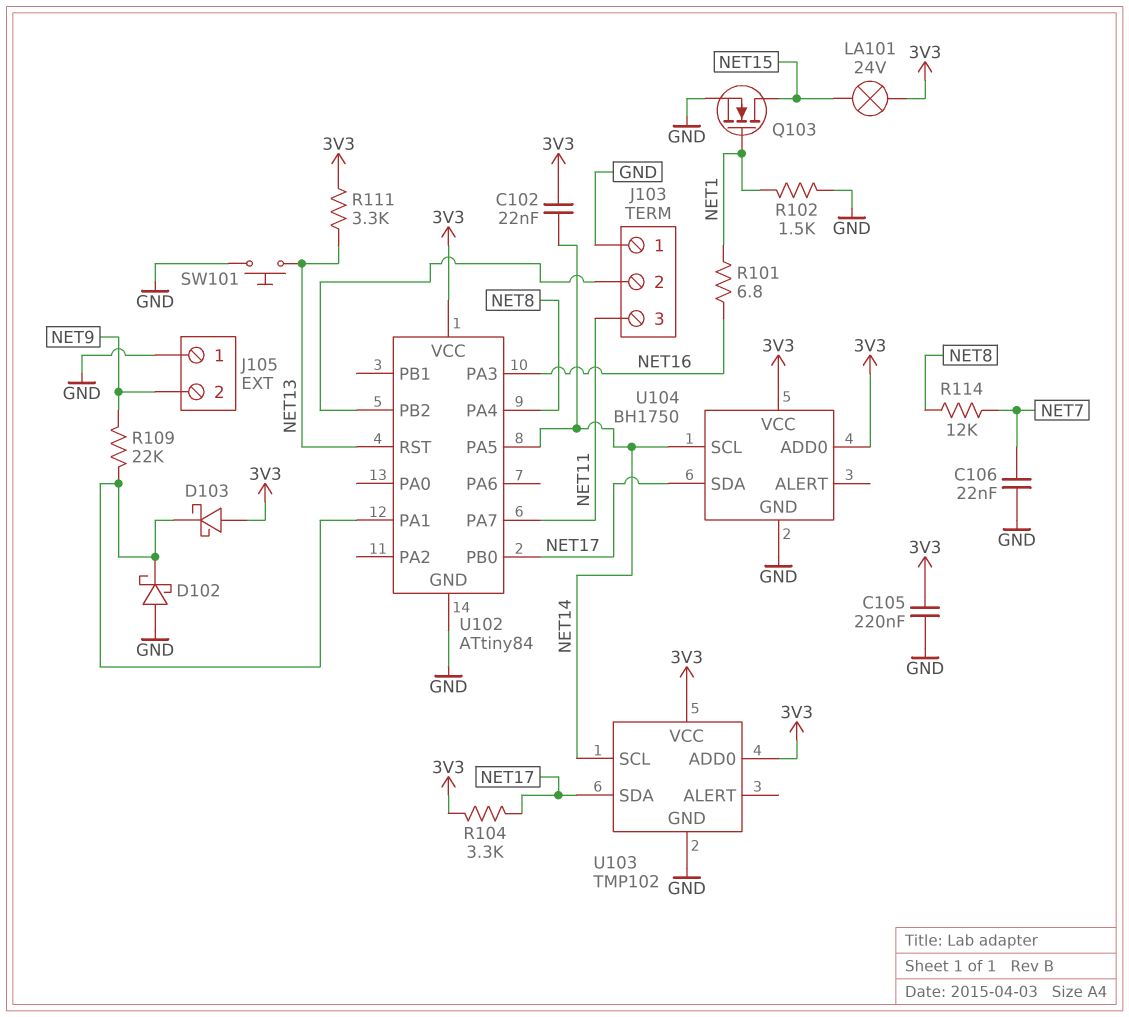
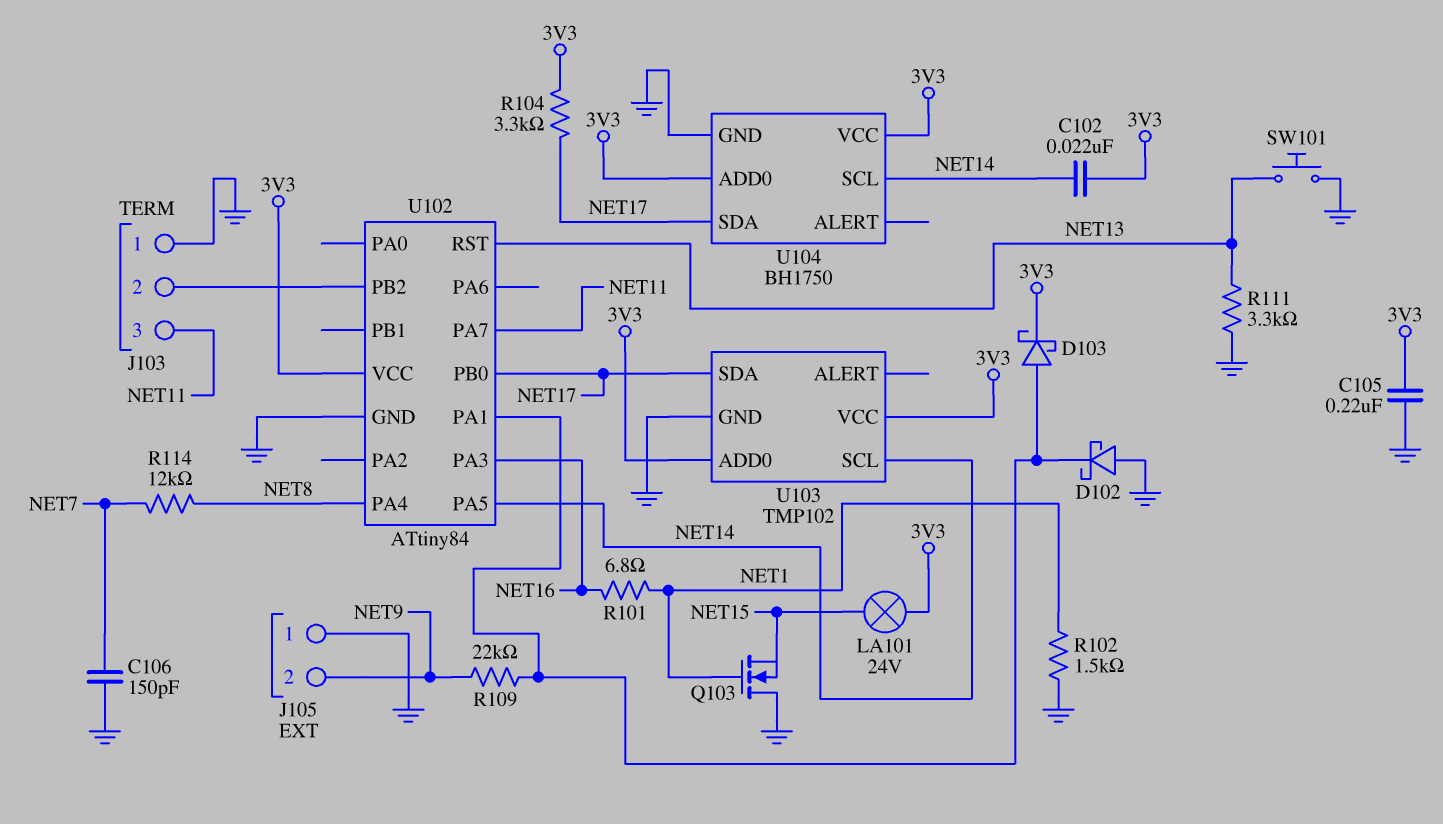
C106: 22nF (GND, NET7) -> 150pF (GND, NET7)
D103: schottky (A 3V3, K U102/PA1) -> schottky (A U102/PA1, K 3V3)
Q103: NMOS (G NET1, D NET15, S GND) -> NMOS (G NET1, D GND, S NET15)
R111: 3.3k (3V3, NET13) -> 3.3k (GND, NET13)

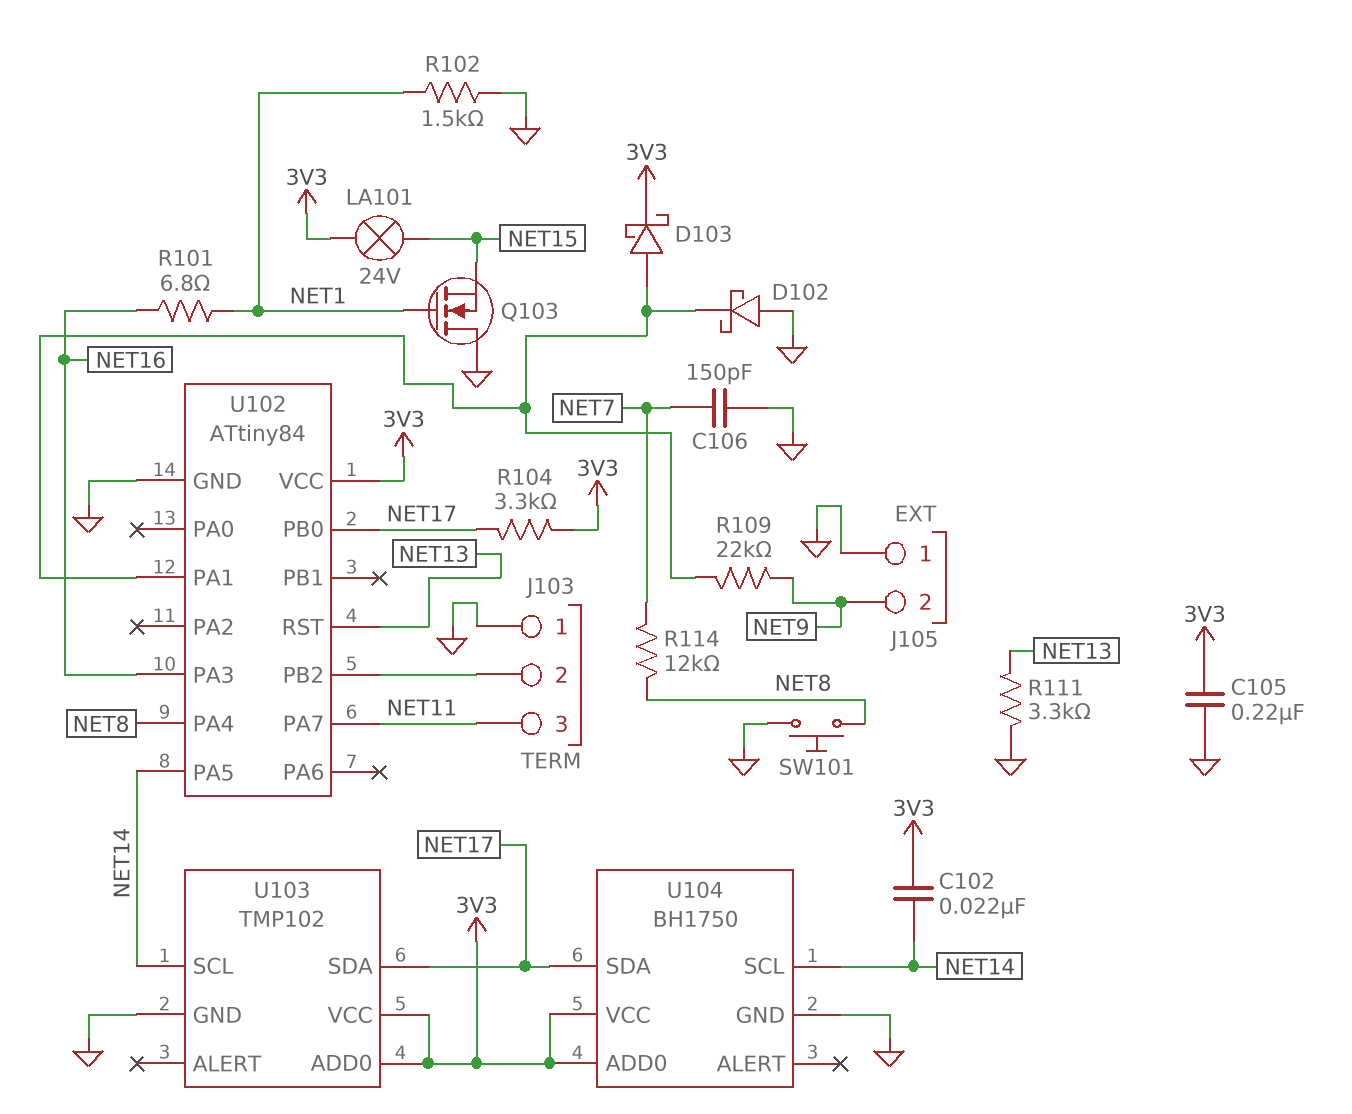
SW101: button (GND, NET13) -> button (GND, NET8)

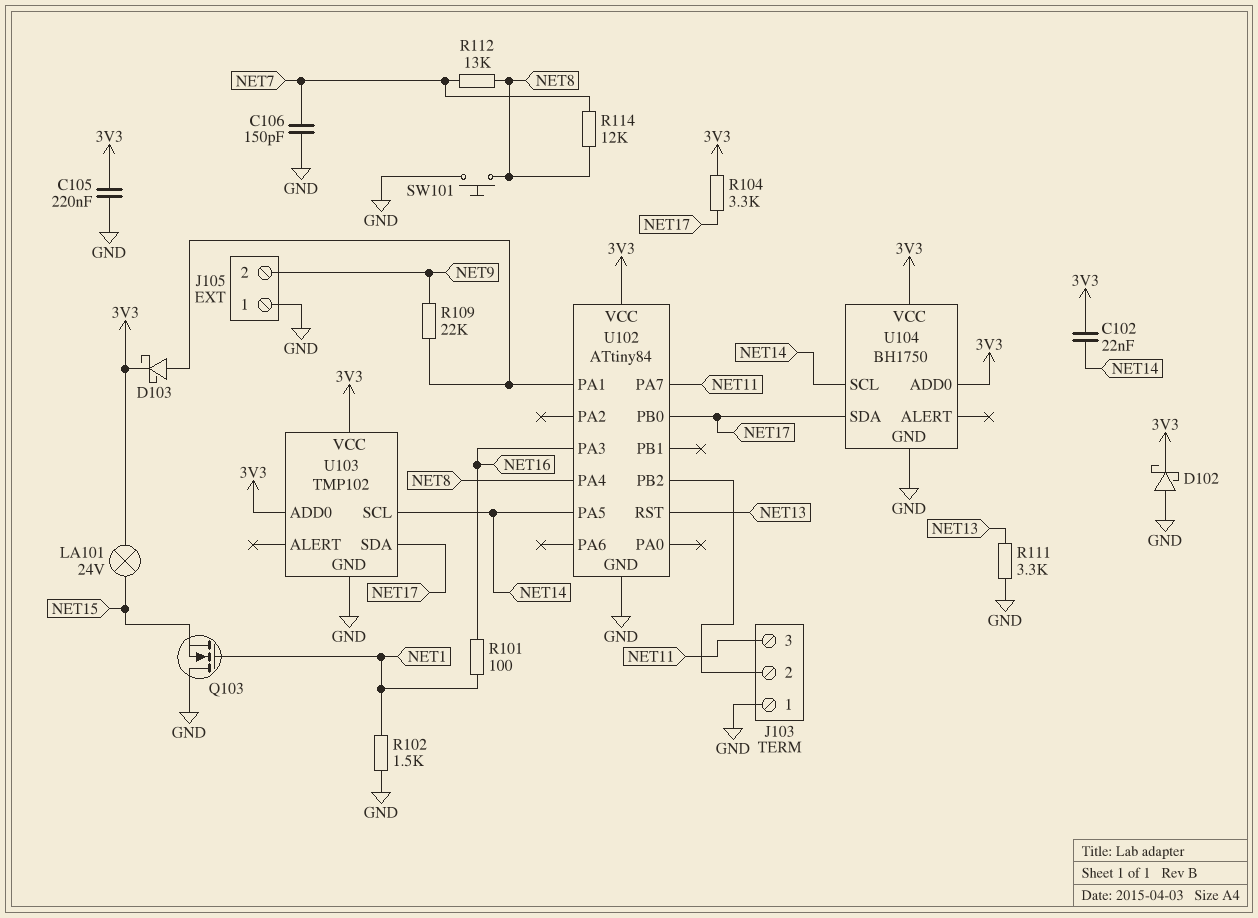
D102: schottky (A GND, K U102/PA1) -> schottky (A GND, K 3V3)
R101: 6.8 (NET1, NET16) -> 100 (NET1, NET16)
R112: none -> 13k (NET7, NET8)

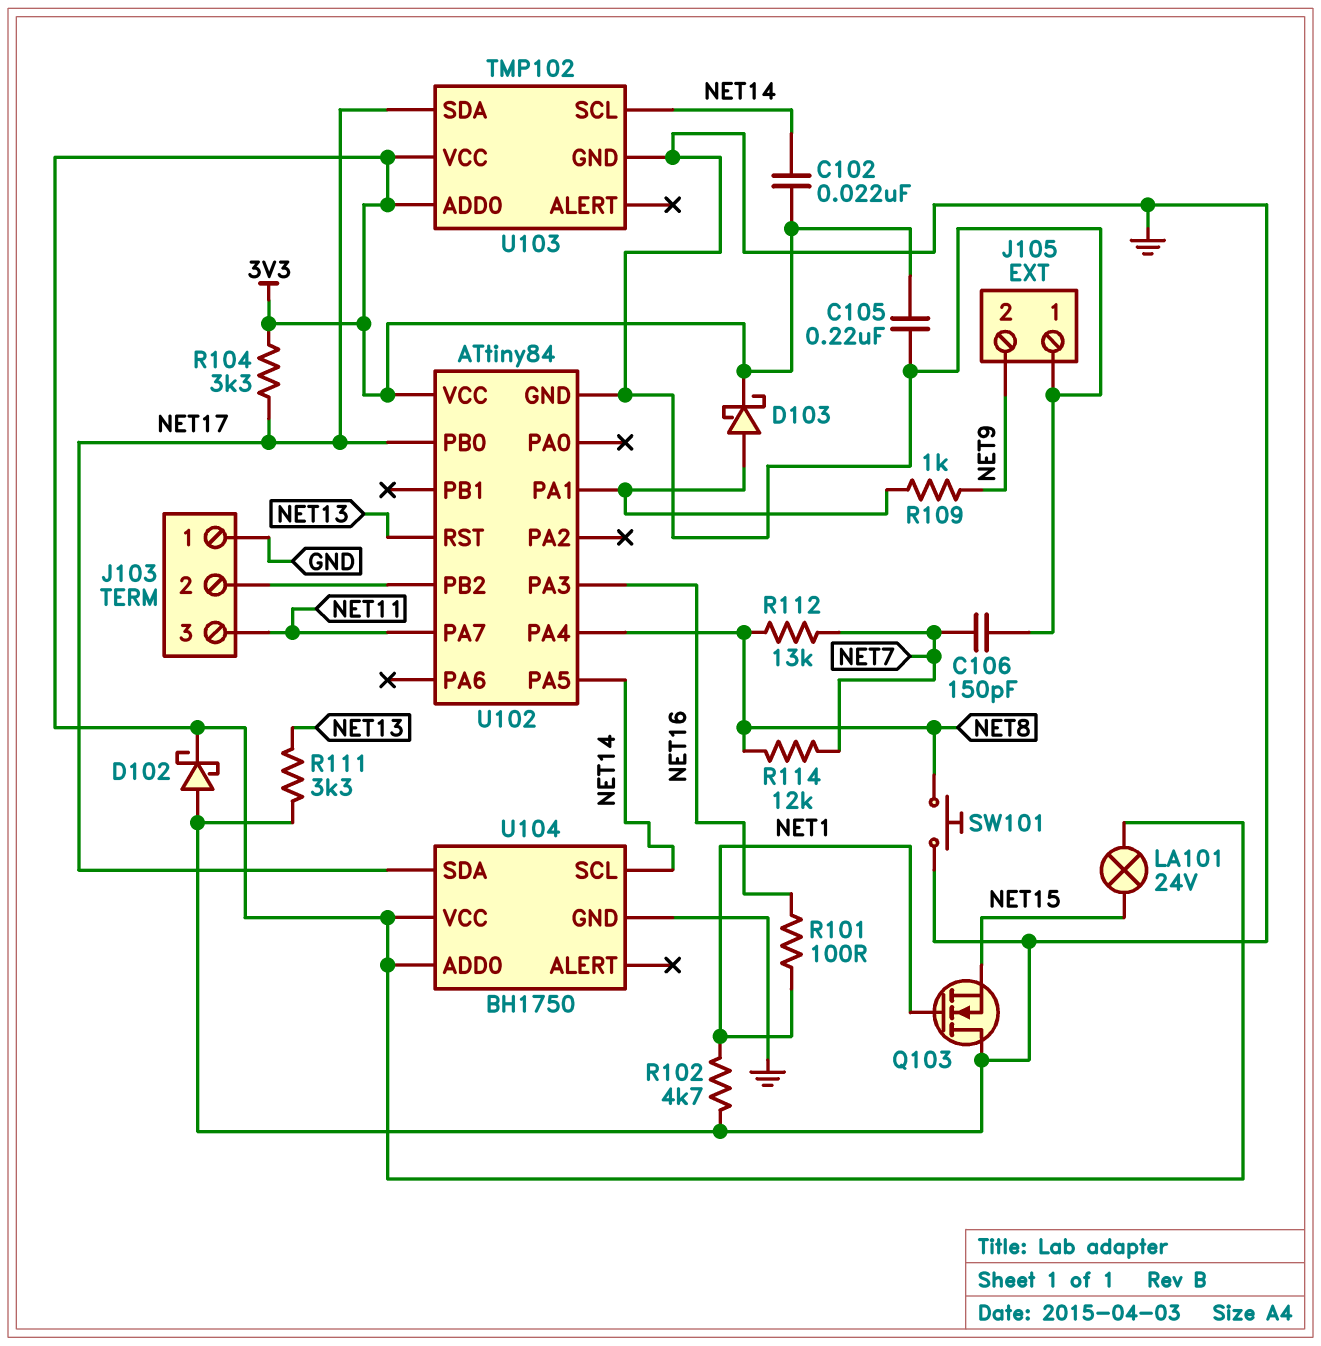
R102: 1.5k (GND, NET1) -> 4.7k (GND, NET1)
R109: 22k (NET9, U102/PA1) -> 1k (NET9, U102/PA1)

